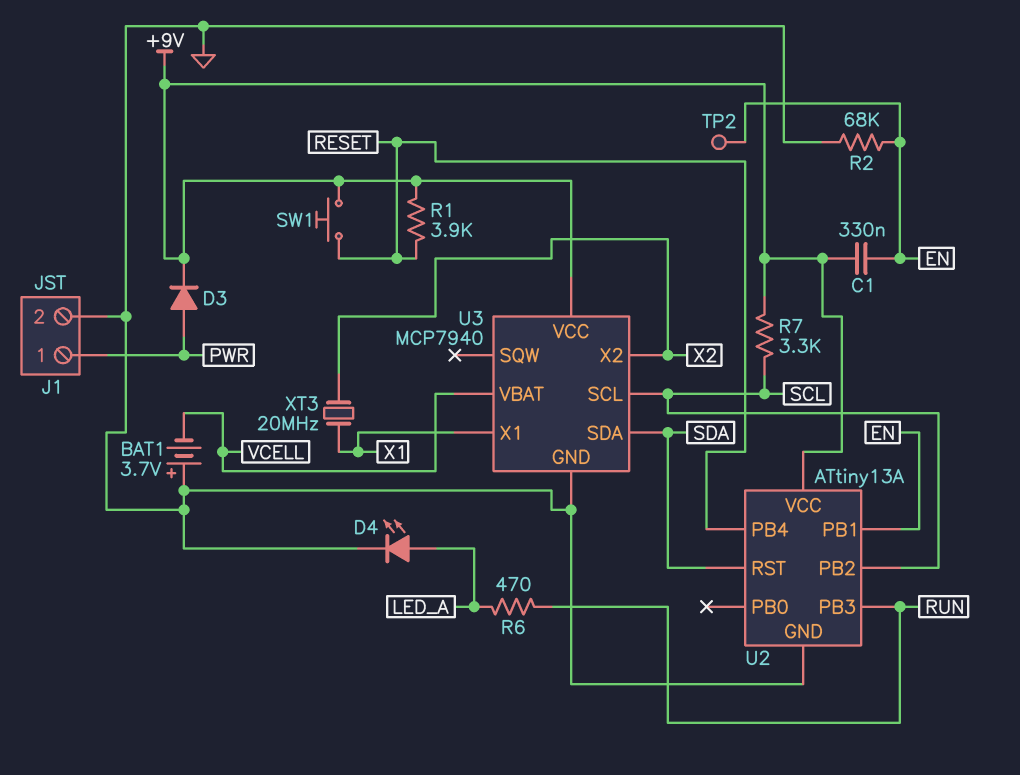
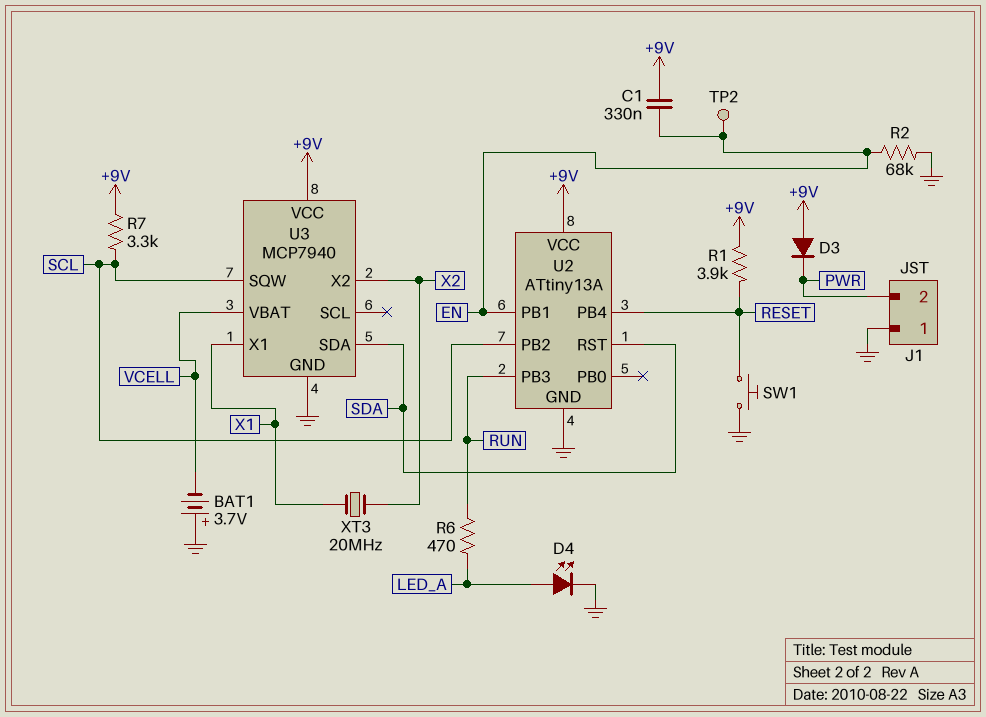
D3: diode (A PWR, K +9V) -> diode (A +9V, K PWR)
J1 pin 1: PWR -> GND
J1 pin 2: GND -> PWR
SW1: button (+9V, RESET) -> button (GND, RESET)
U3 pin SCL: SCL -> none
U3 pin SQW: none -> SCL

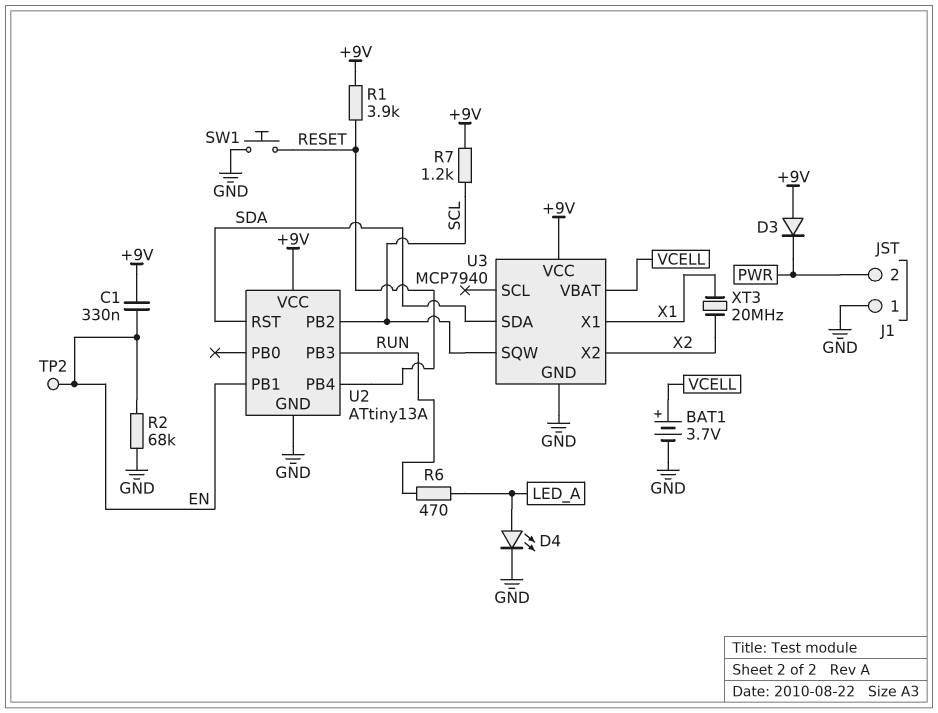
BAT1: 3.7V (plus GND, minus VCELL) -> 3.7V (plus VCELL, minus GND)
R7: 3.3k (+9V, SCL) -> 1.2k (+9V, SCL)

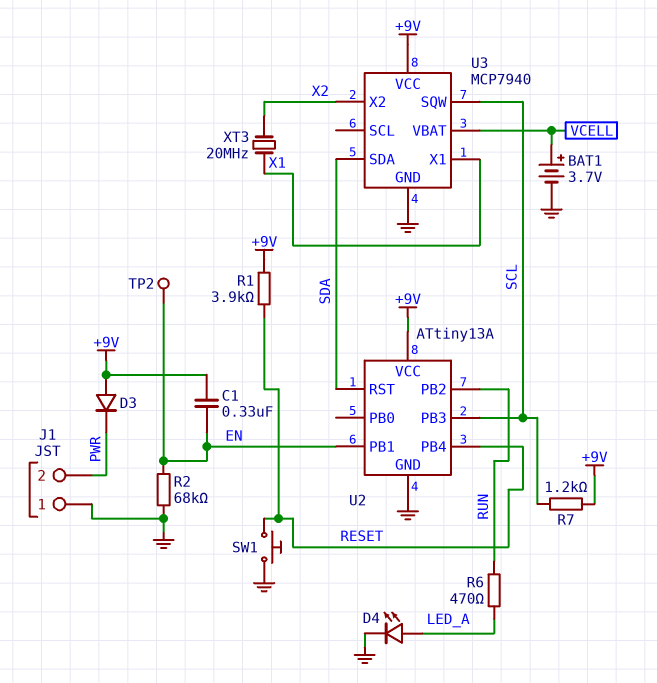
U2 pin PB2: SCL -> RUN
U2 pin PB3: RUN -> SCL

